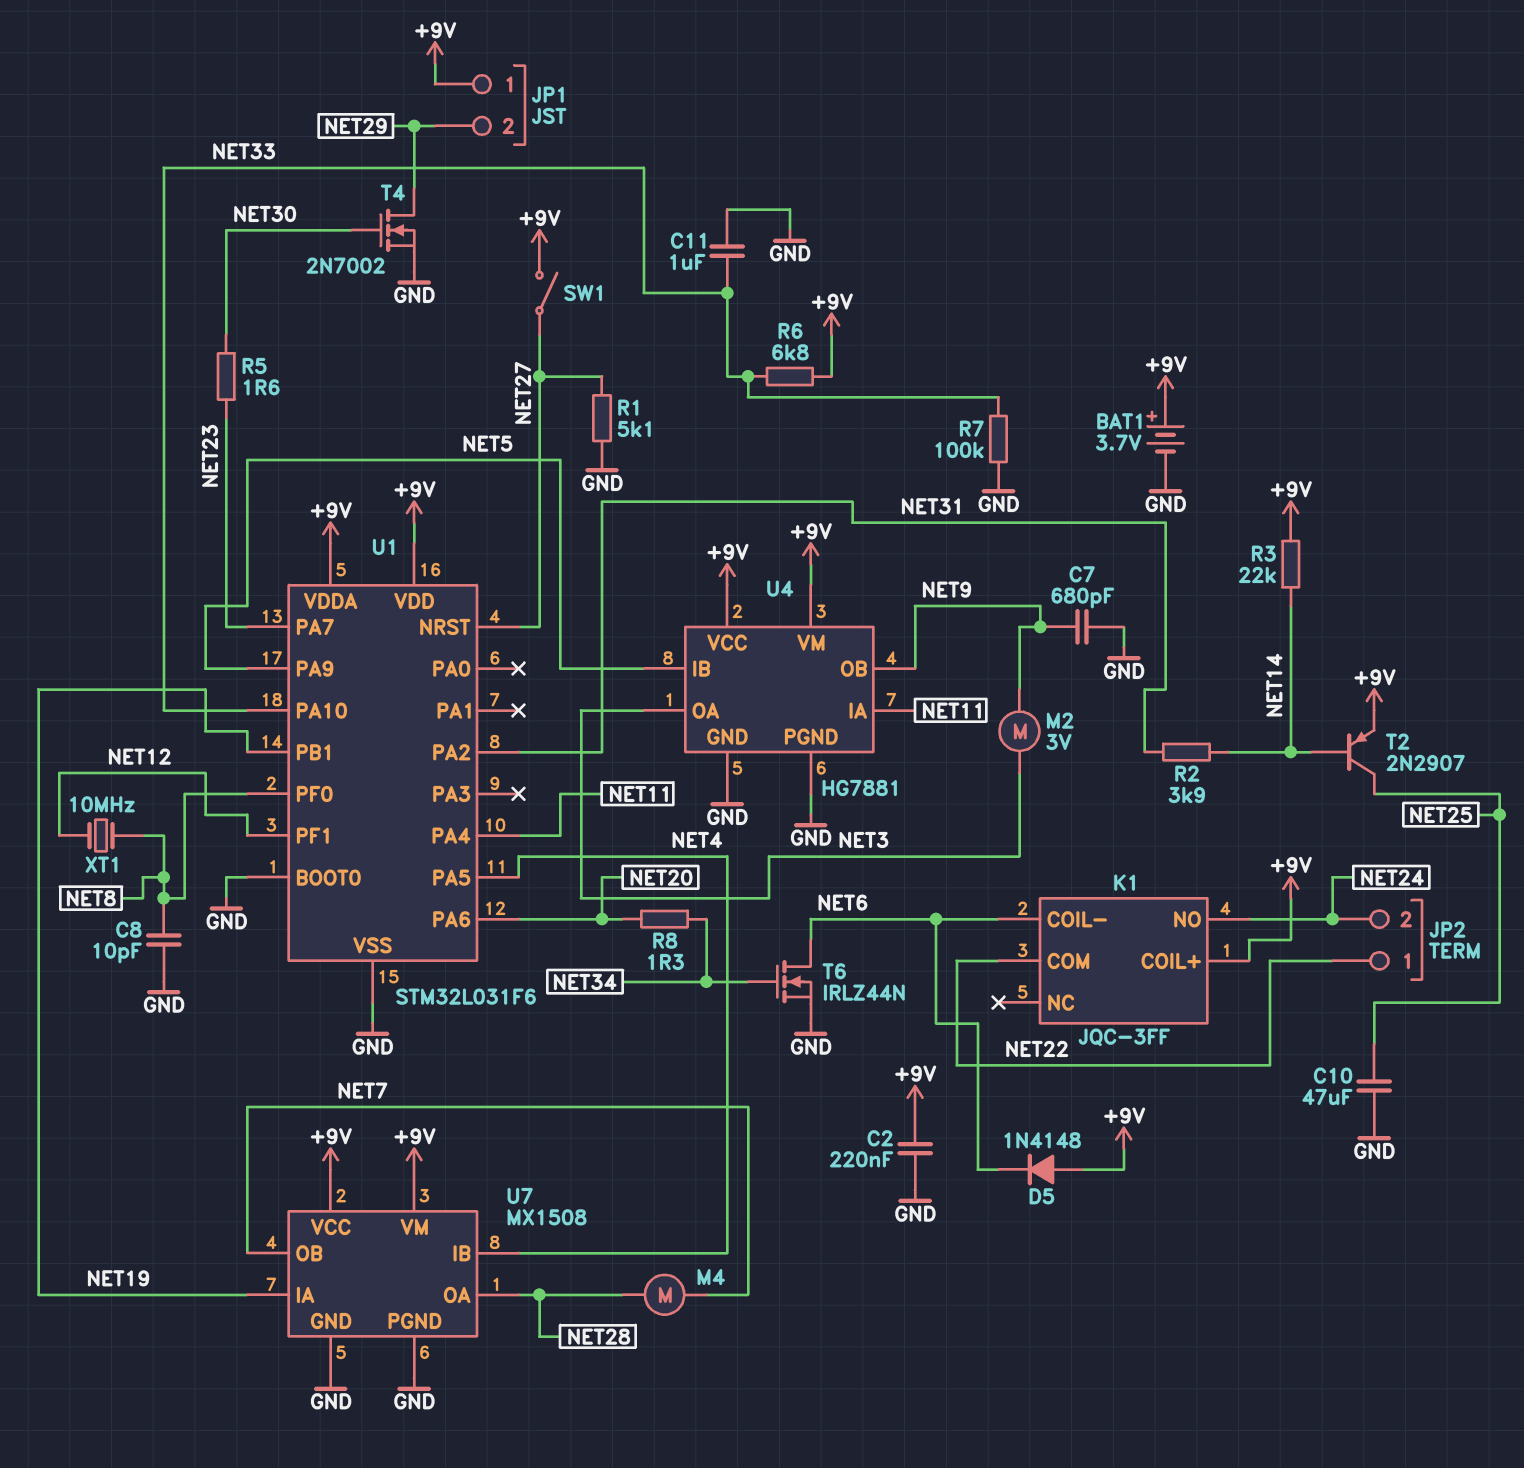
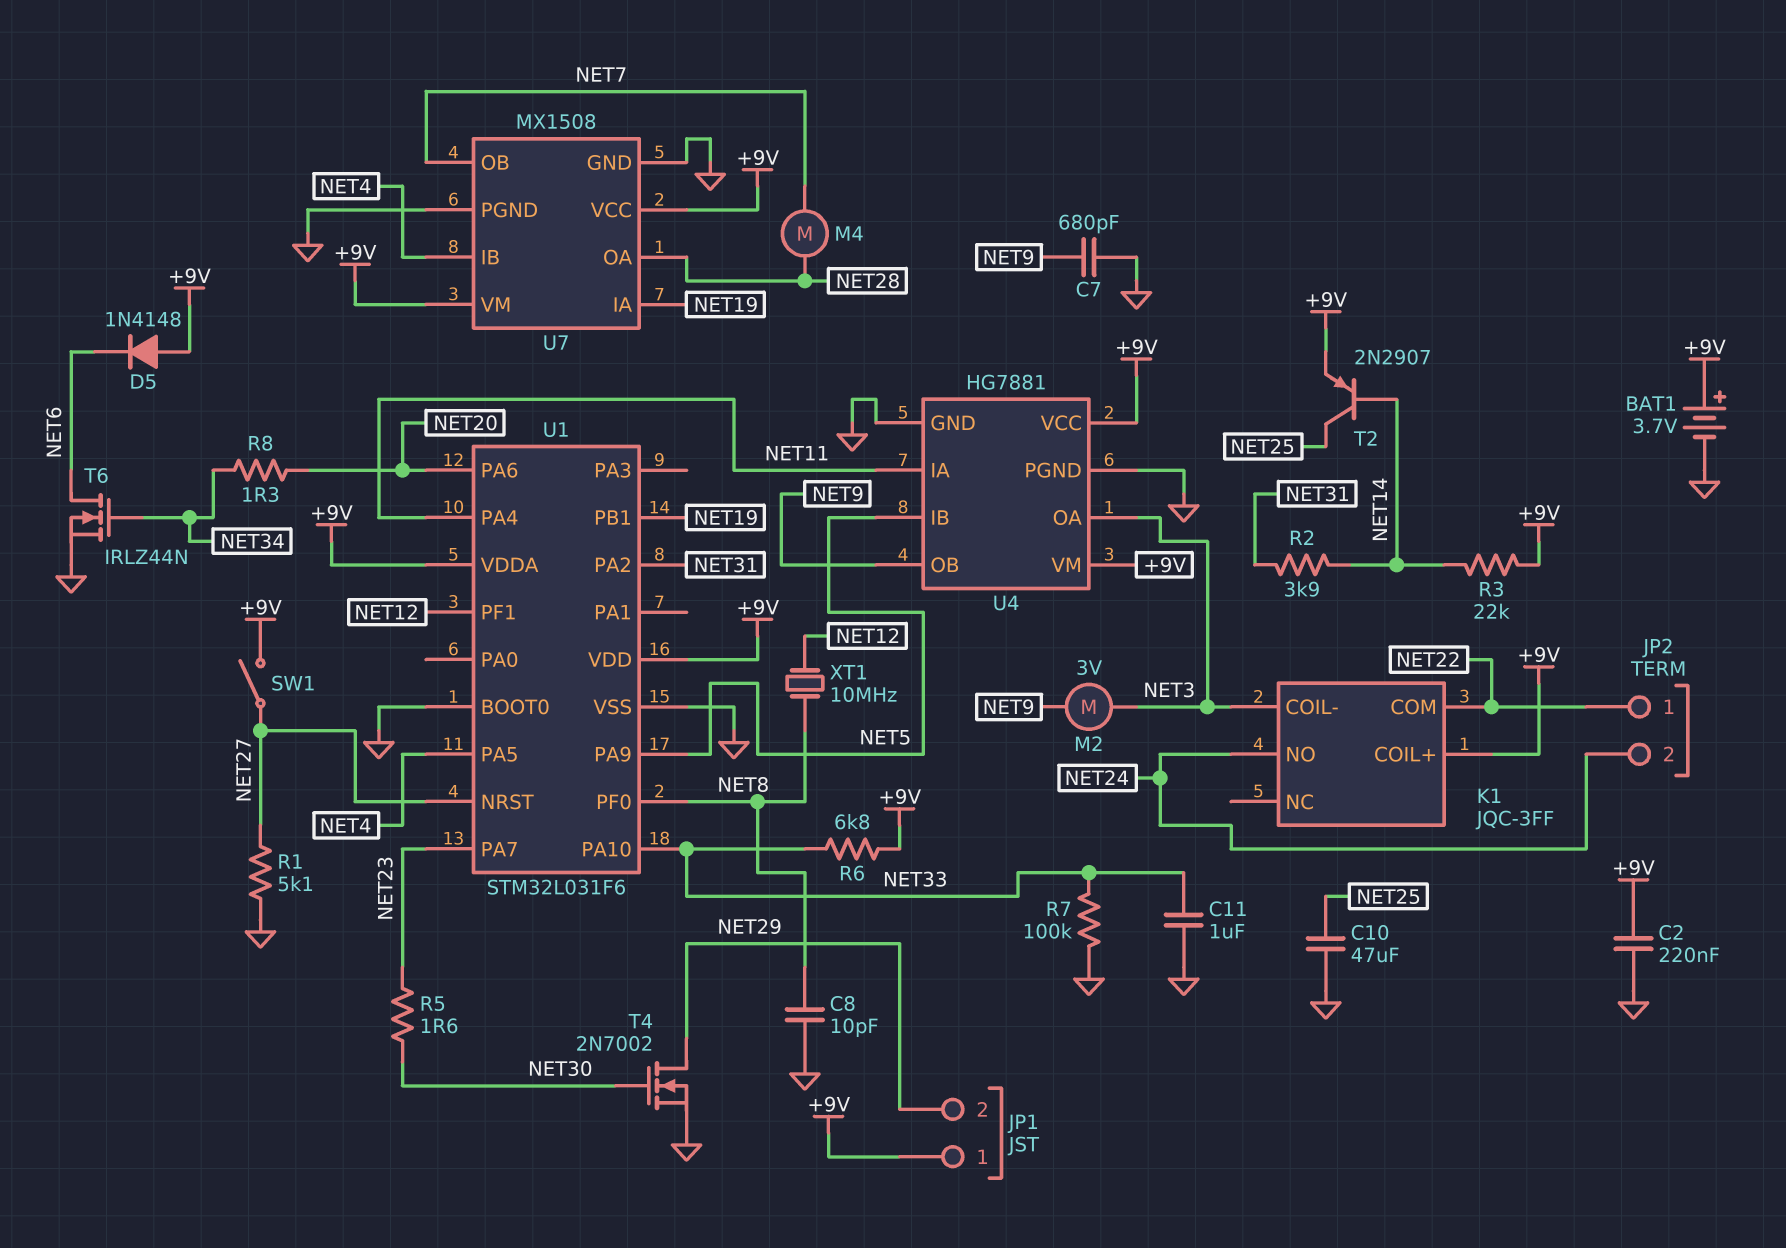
K1 pin COIL-: NET6 -> NET3

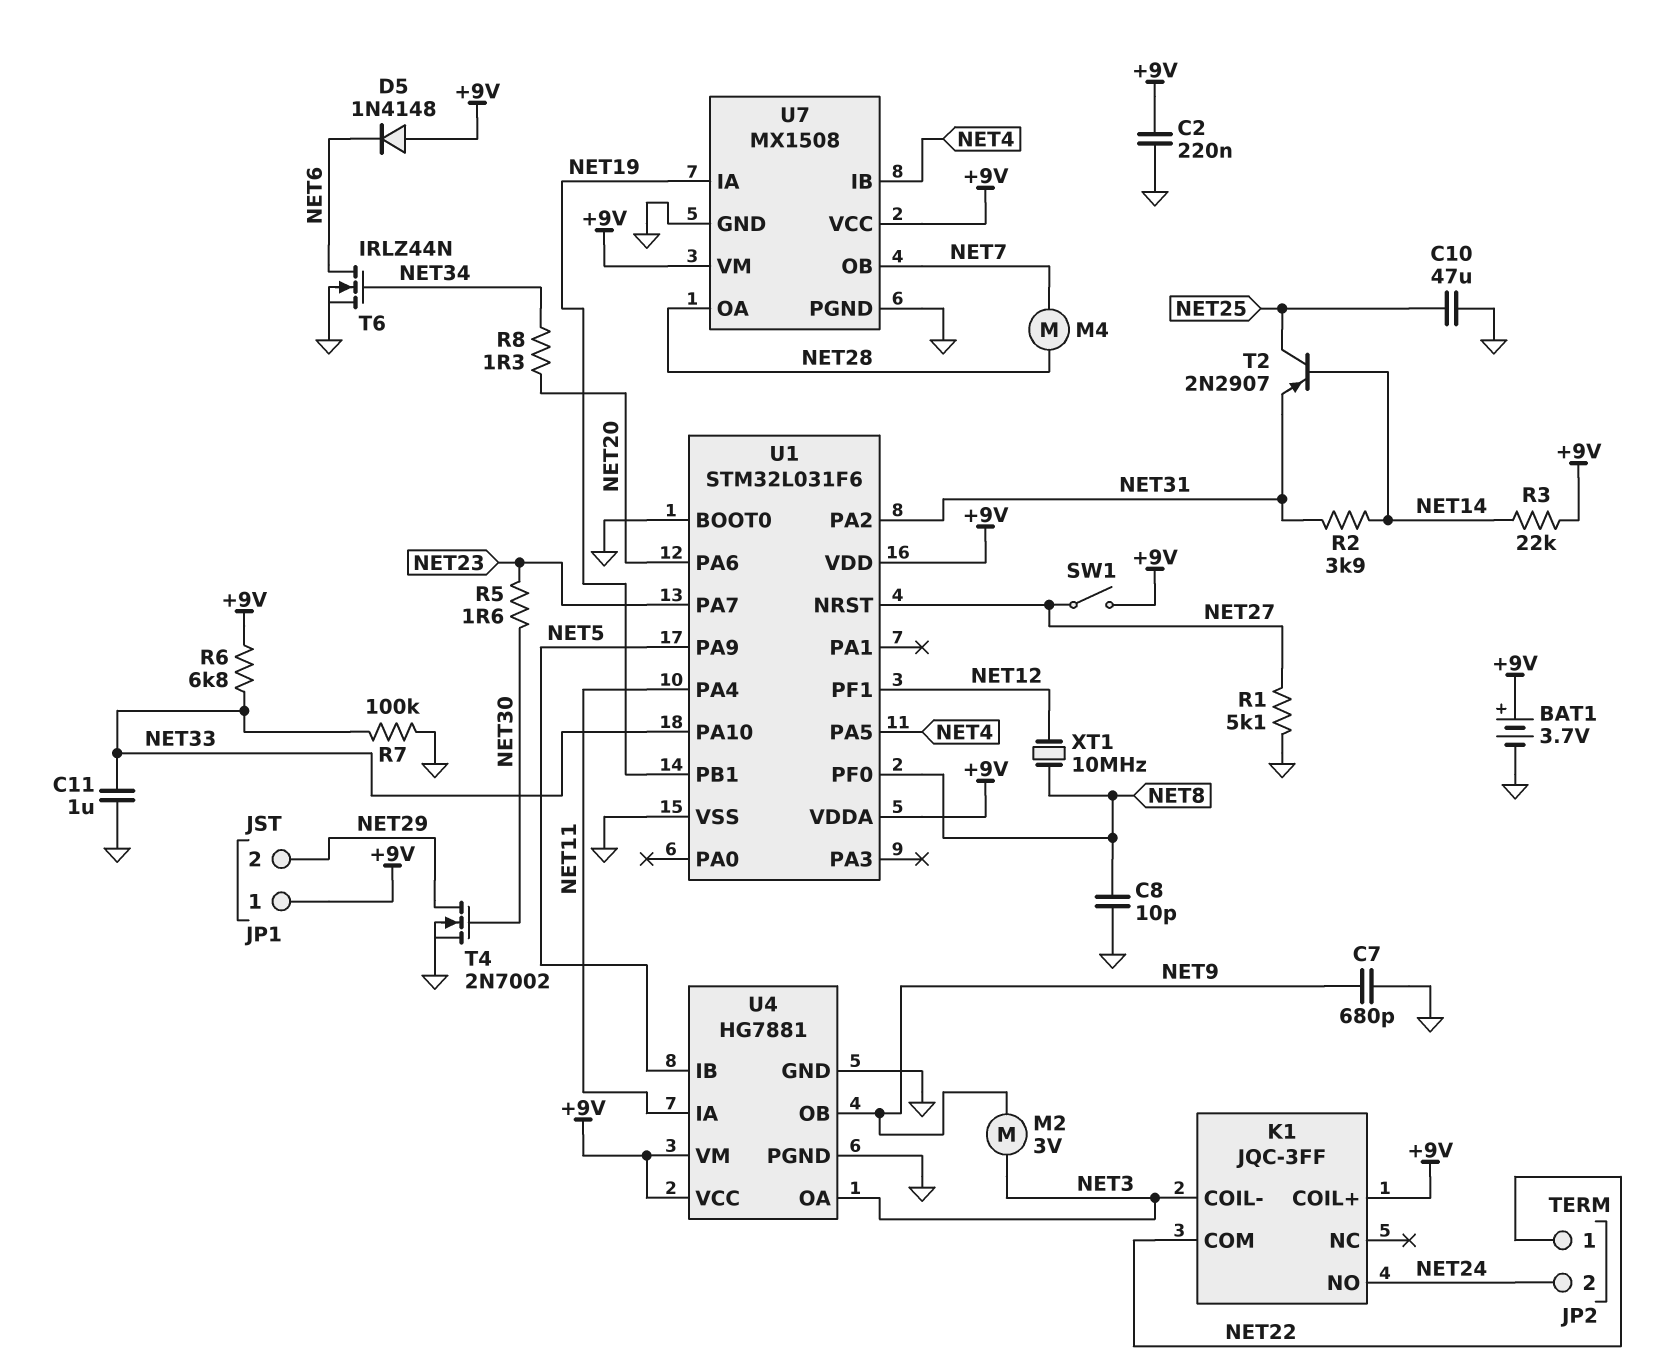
T2: PNP 2N2907 (B NET14, C NET25, E +9V) -> PNP 2N2907 (B NET14, C NET25, E NET31)

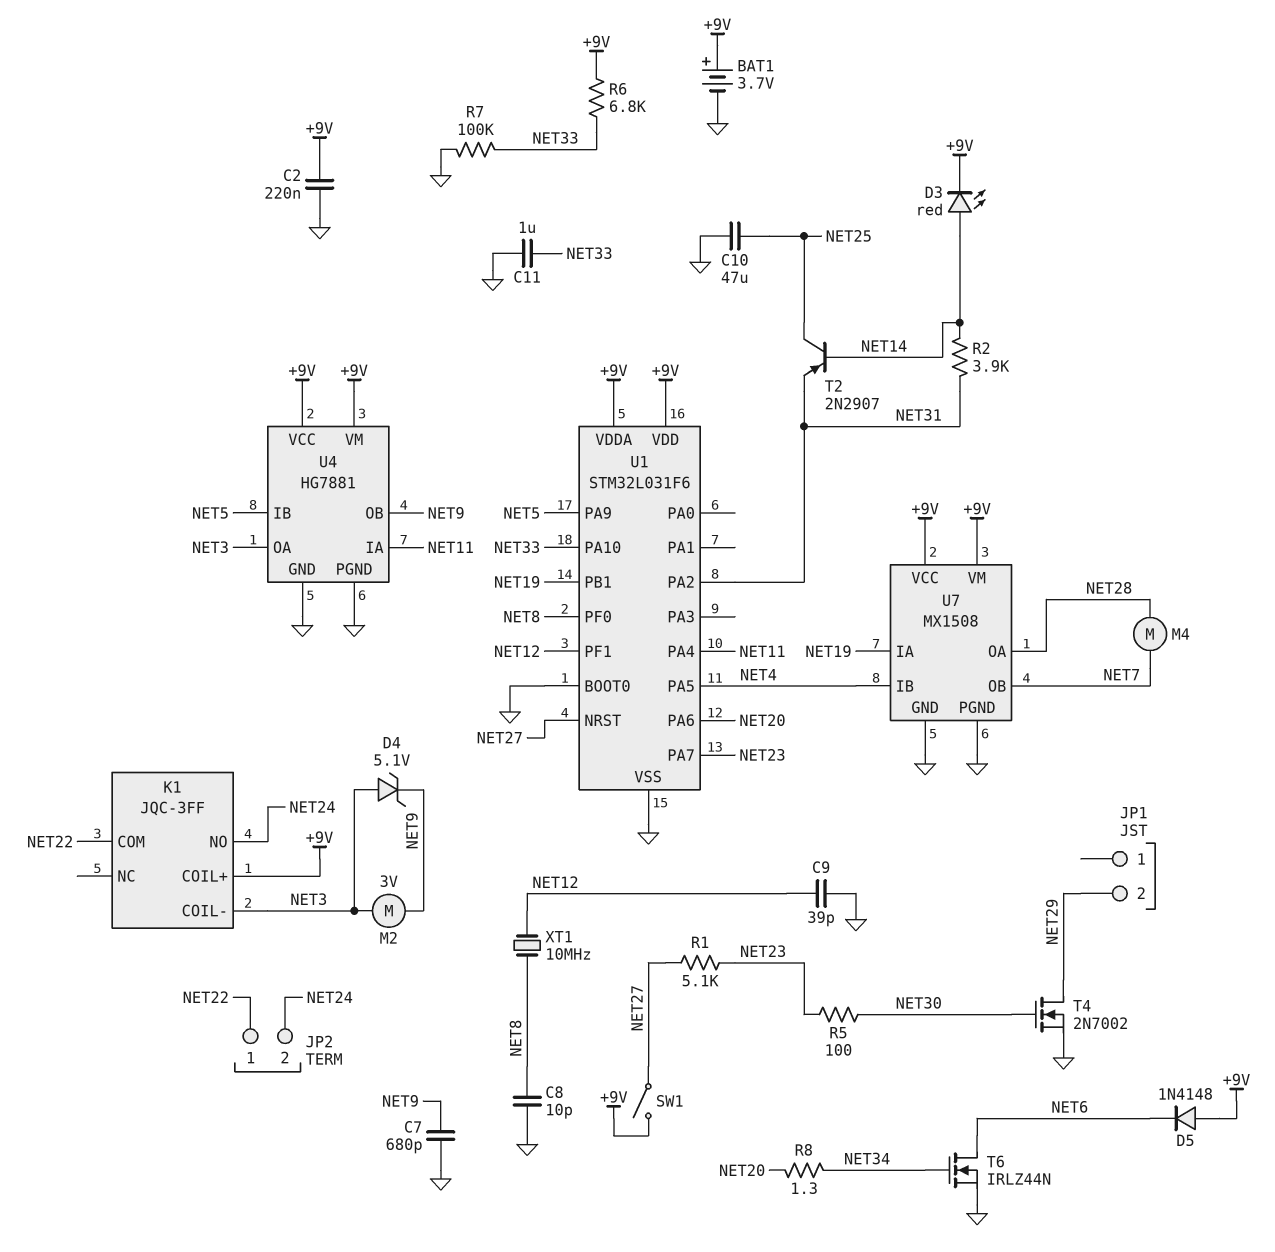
C9: none -> 39pF (GND, NET12)
D3: none -> LED red (A NET14, K +9V)
D4: none -> zener 5.1V (A NET3, K NET9)
JP1 pin 1: +9V -> none
R1: 5.1k (GND, NET27) -> 5.1k (NET23, NET27)
R3: 22k (+9V, NET14) -> none
R5: 1.6 (NET23, NET30) -> 100 (NET23, NET30)

